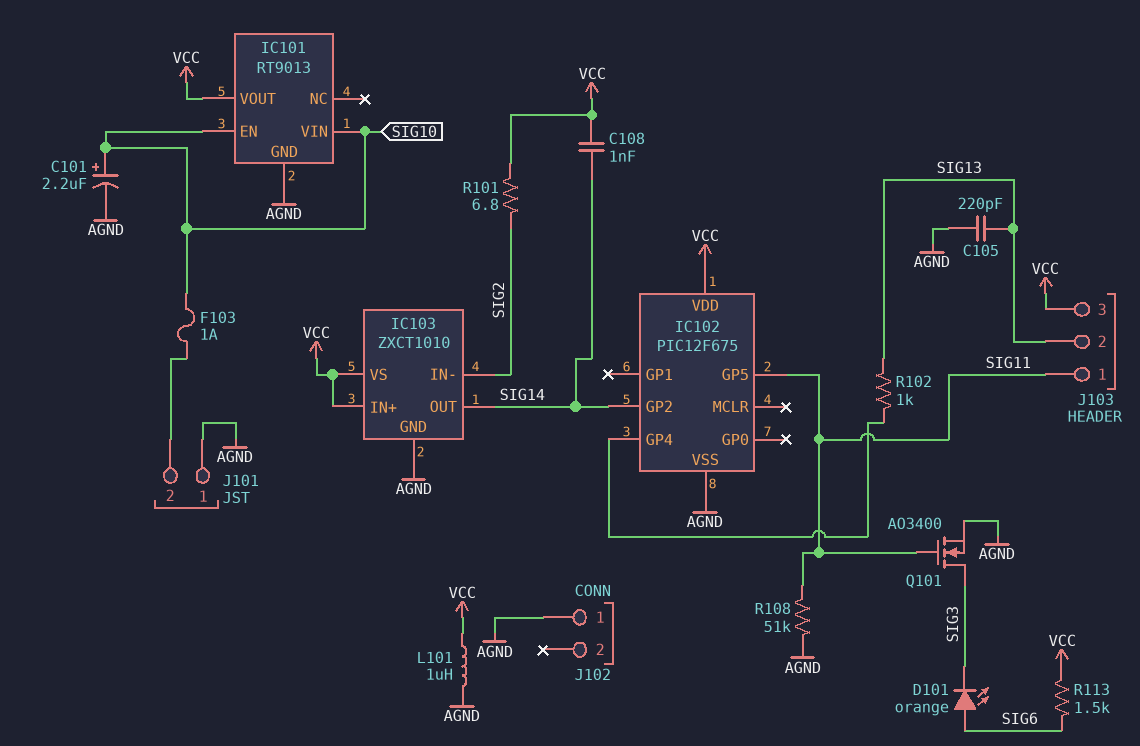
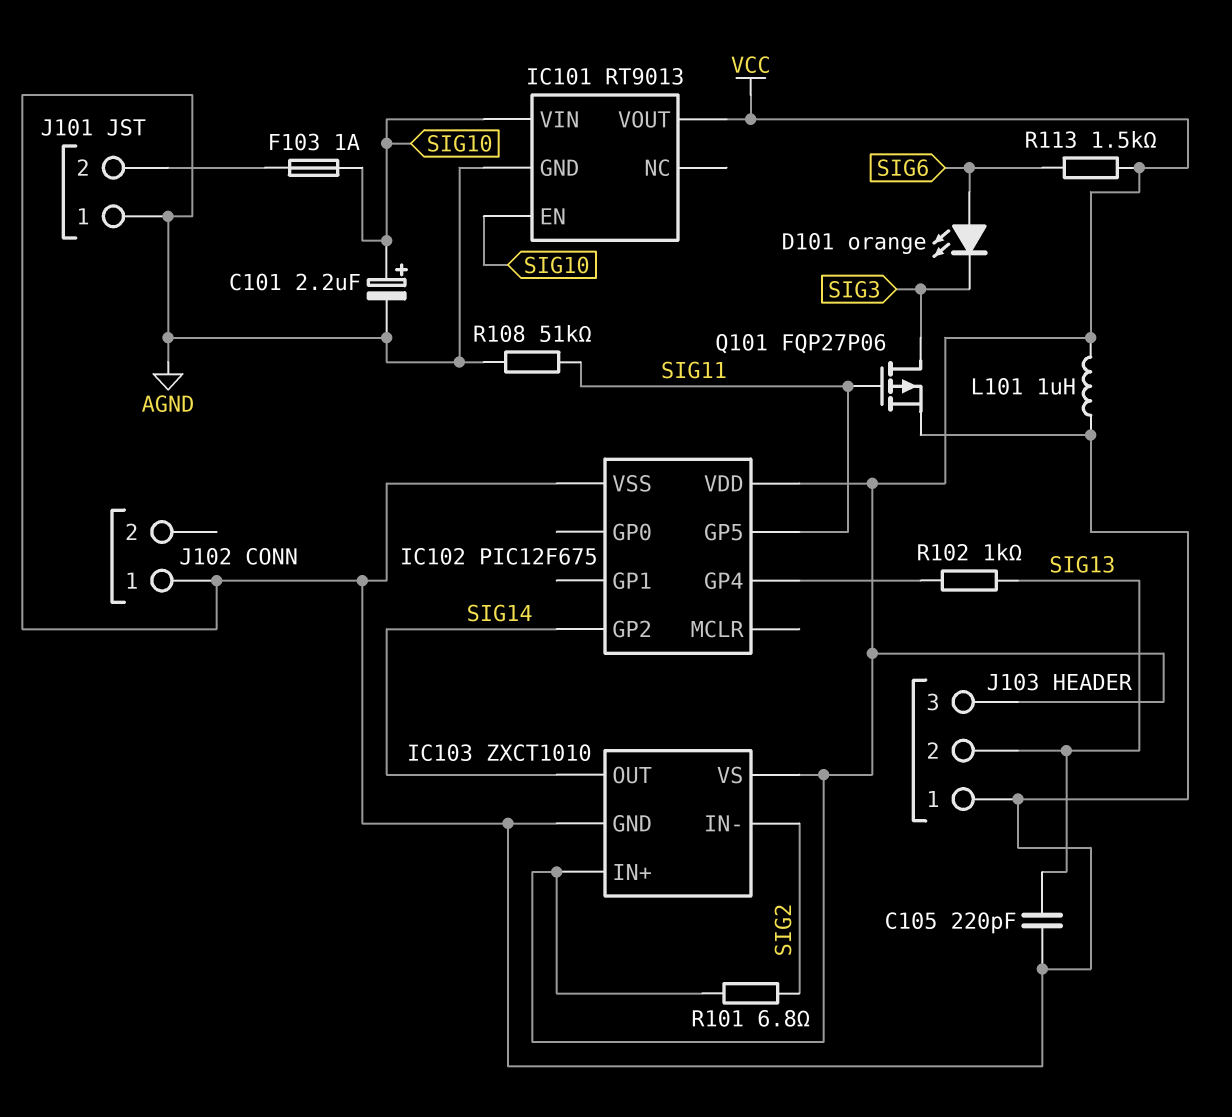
C108: 1nF (SIG14, VCC) -> none
J103 pin 1: SIG11 -> AGND
Q101: NMOS AO3400 (G SIG11, D SIG3, S AGND) -> PMOS FQP27P06 (G SIG11, D SIG3, S AGND)

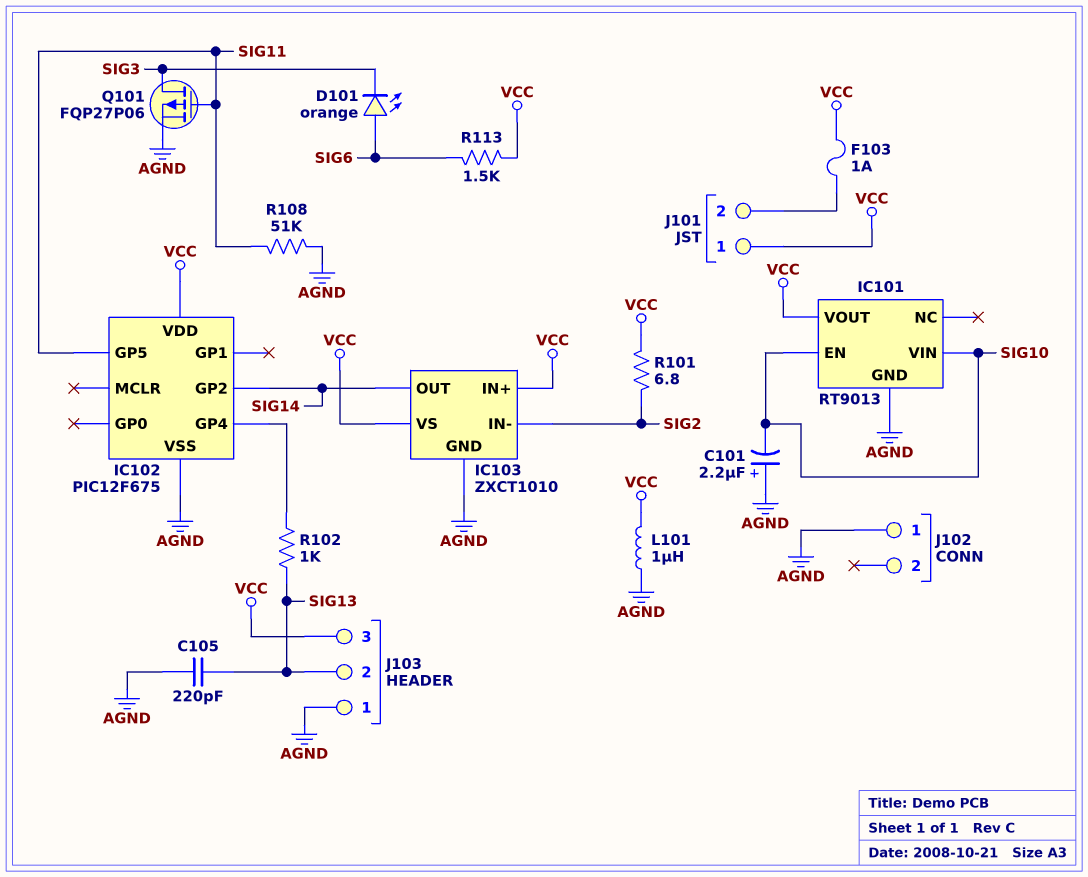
C101: 2.2uF (plus SIG10, minus AGND) -> 2.2uF (plus AGND, minus SIG10)
F103: 1A (J101/2, SIG10) -> 1A (J101/2, VCC)
J101 pin 1: AGND -> VCC

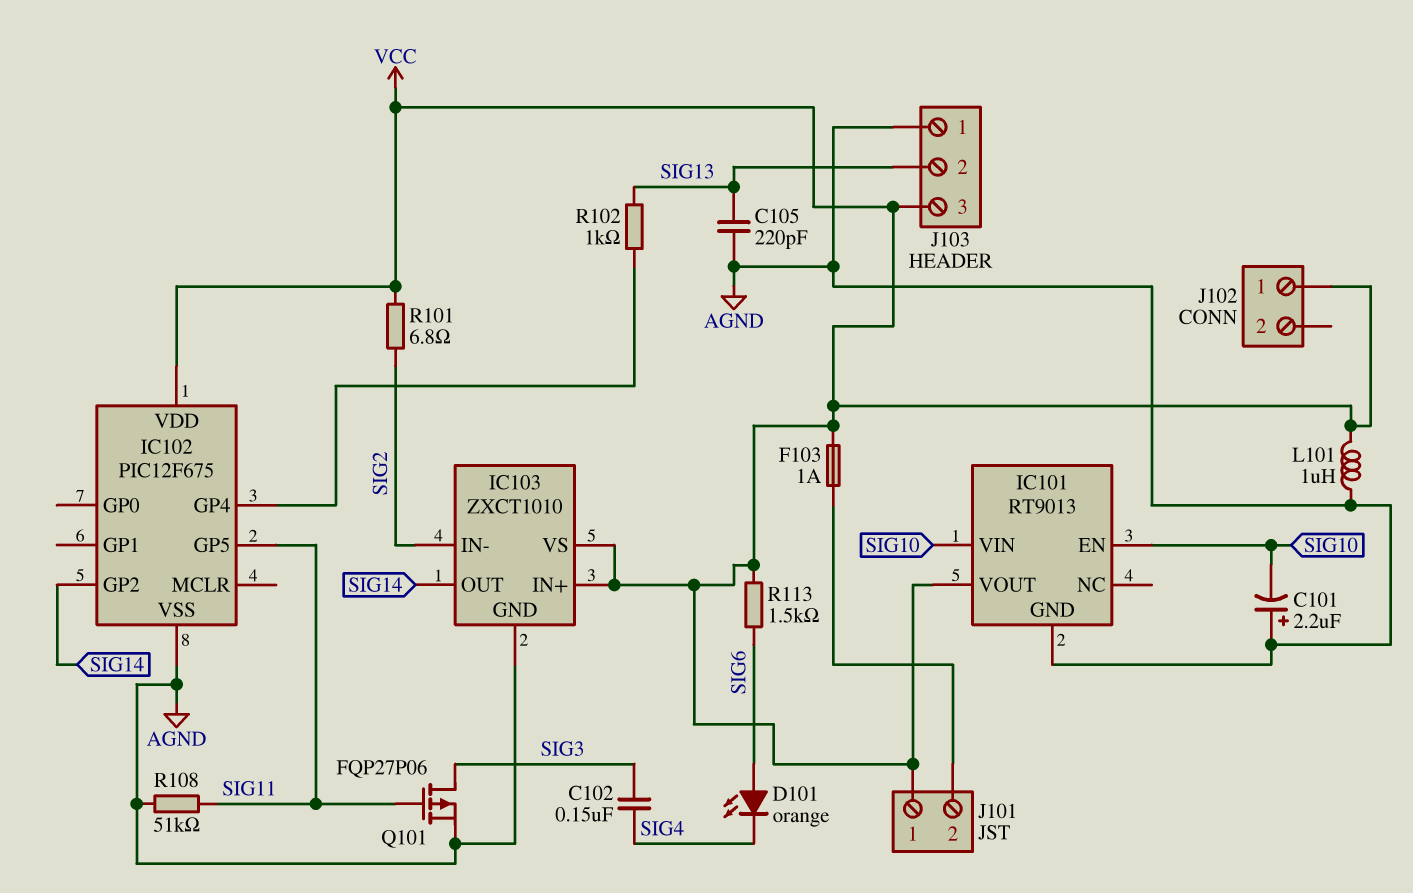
C102: none -> 150nF (SIG3, SIG4)
D101: LED orange (A SIG6, K SIG3) -> LED orange (A SIG6, K SIG4)
J102 pin 1: AGND -> VCC

